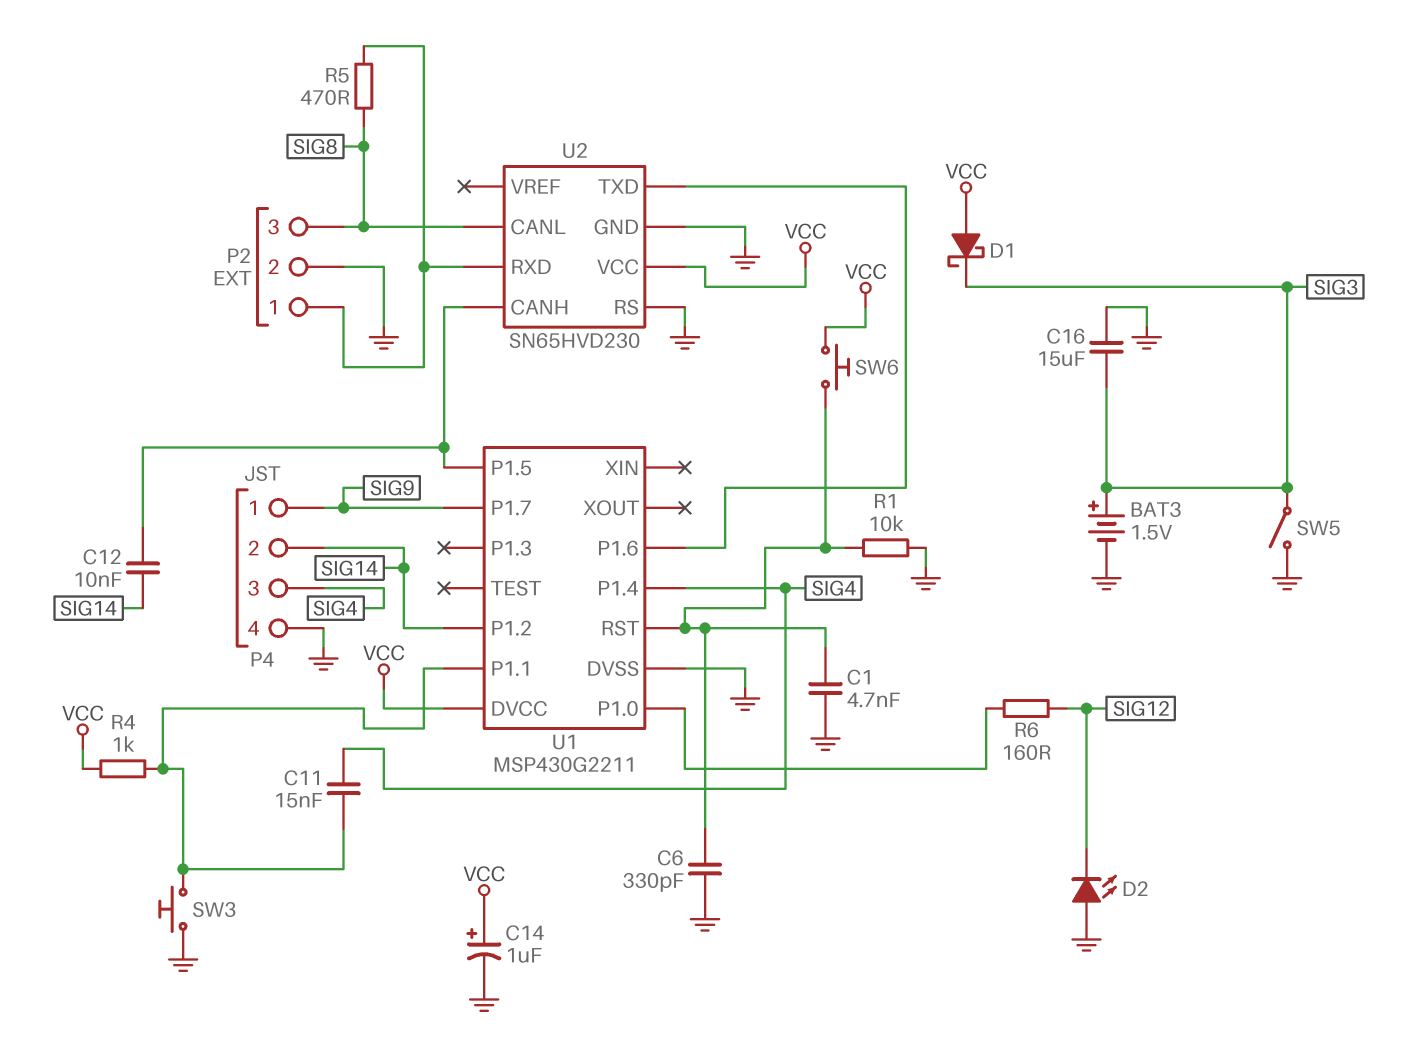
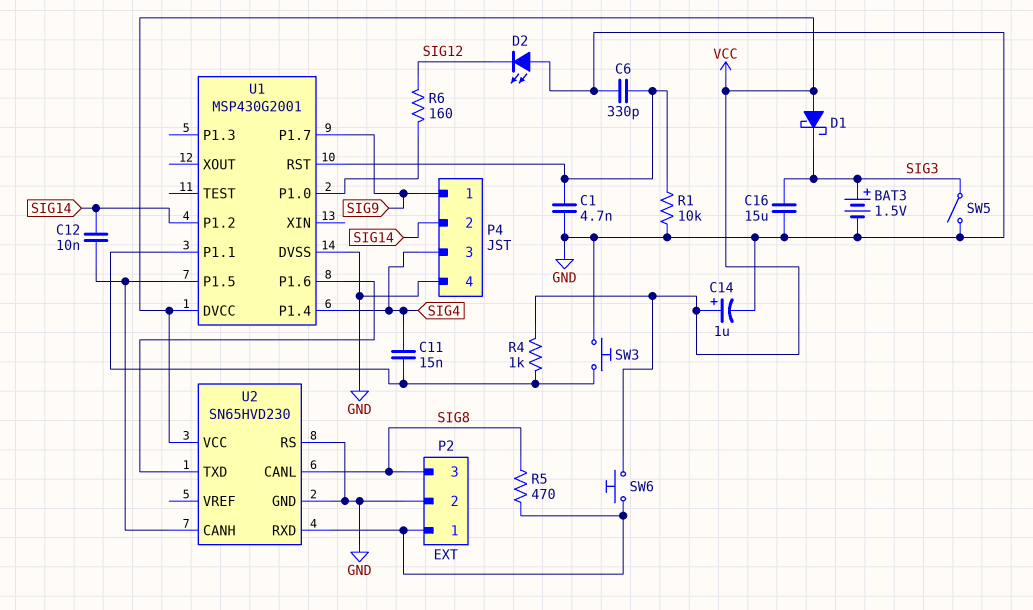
SW6: button (U1/RST, VCC) -> button (P2/1, VCC)
U1: MSP430G2211 -> MSP430G2001

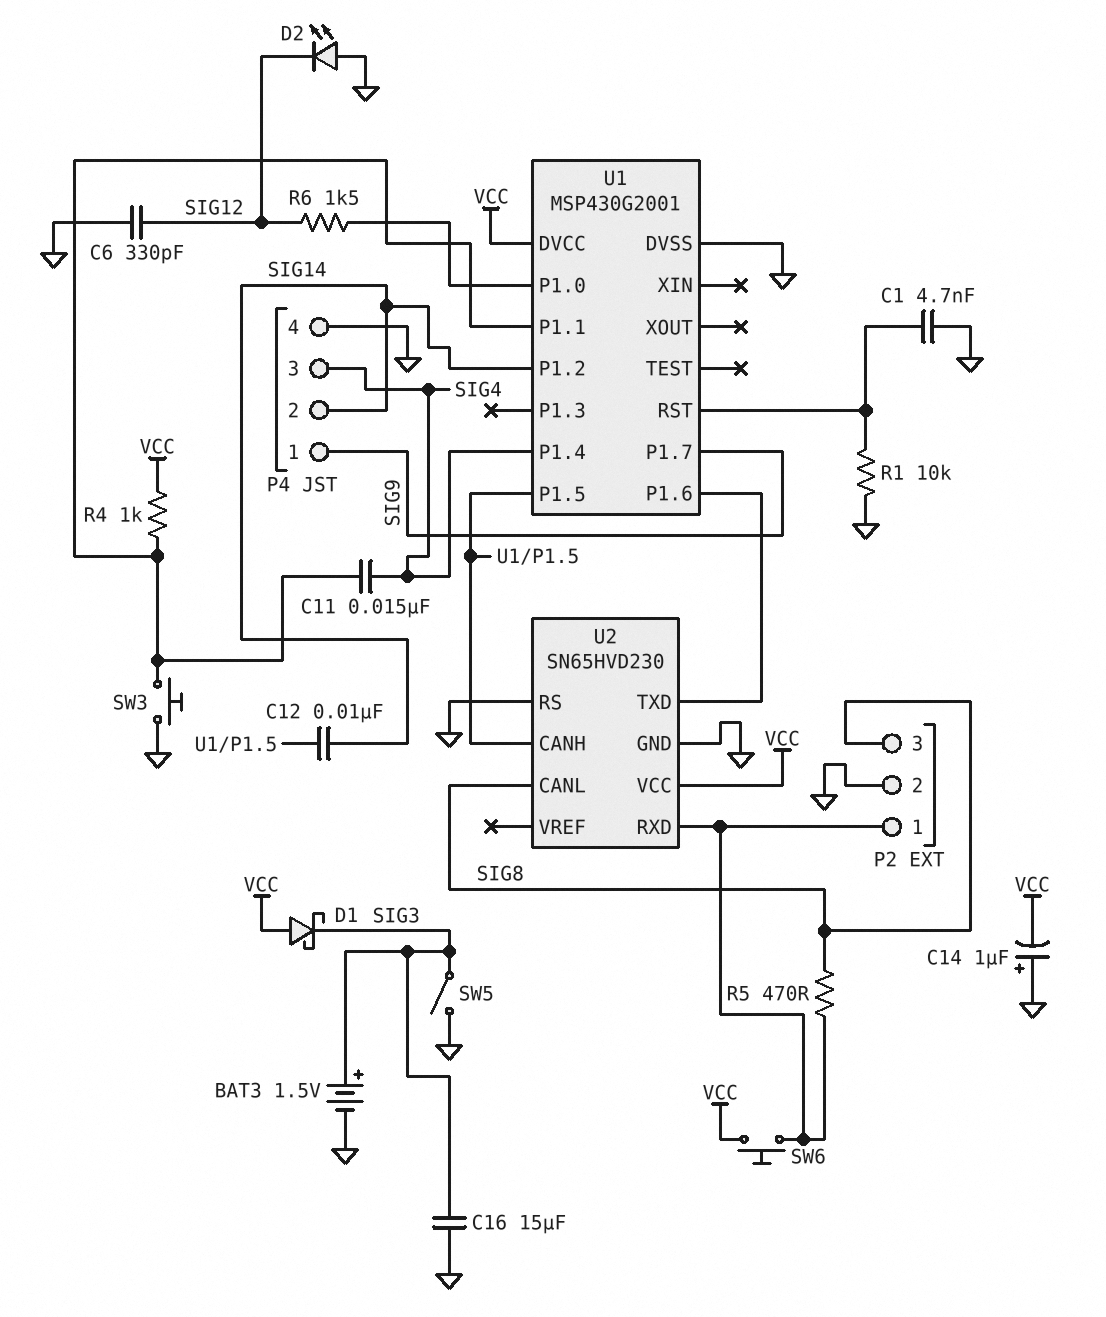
C6: 330pF (GND, U1/RST) -> 330pF (GND, SIG12)
C14: 1uF (plus VCC, minus GND) -> 1uF (plus GND, minus VCC)
R6: 160 (SIG12, U1/P1.0) -> 1.5k (SIG12, U1/P1.0)

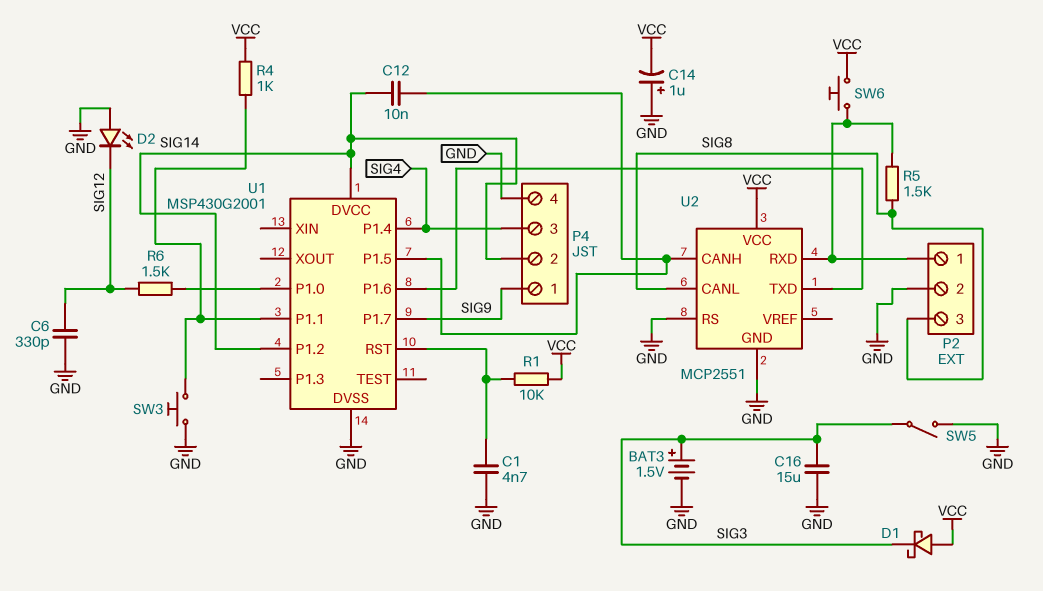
C11: 15nF (SIG4, U1/P1.1) -> none
R1: 10k (GND, U1/RST) -> 10k (U1/RST, VCC)
R5: 470 (P2/1, SIG8) -> 1.5k (P2/1, SIG8)
U1 pin DVCC: VCC -> SIG14
U2: SN65HVD230 -> MCP2551

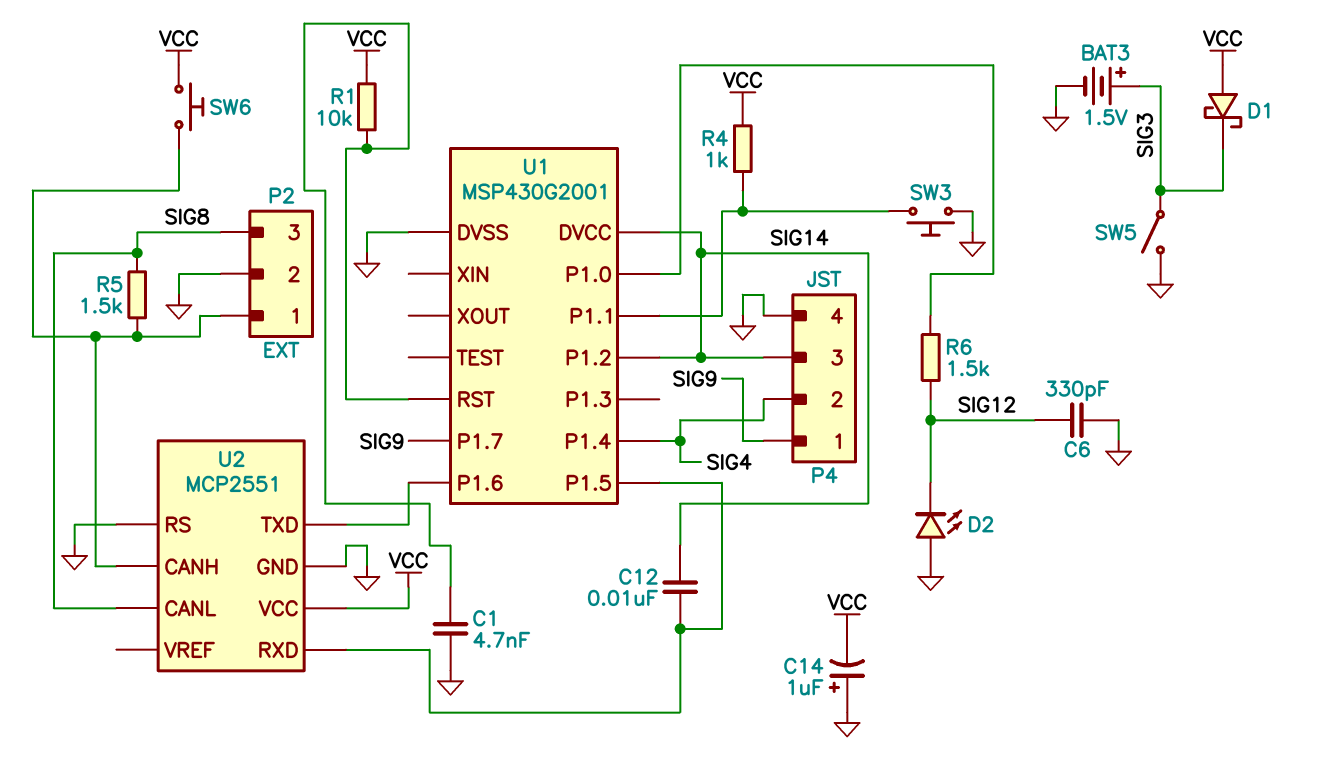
C16: 15uF (GND, SIG3) -> none
P4 pin 2: SIG14 -> SIG4
P4 pin 3: SIG4 -> SIG14
U2 pin CANH: U1/P1.5 -> P2/1
U2 pin RXD: P2/1 -> U1/P1.5

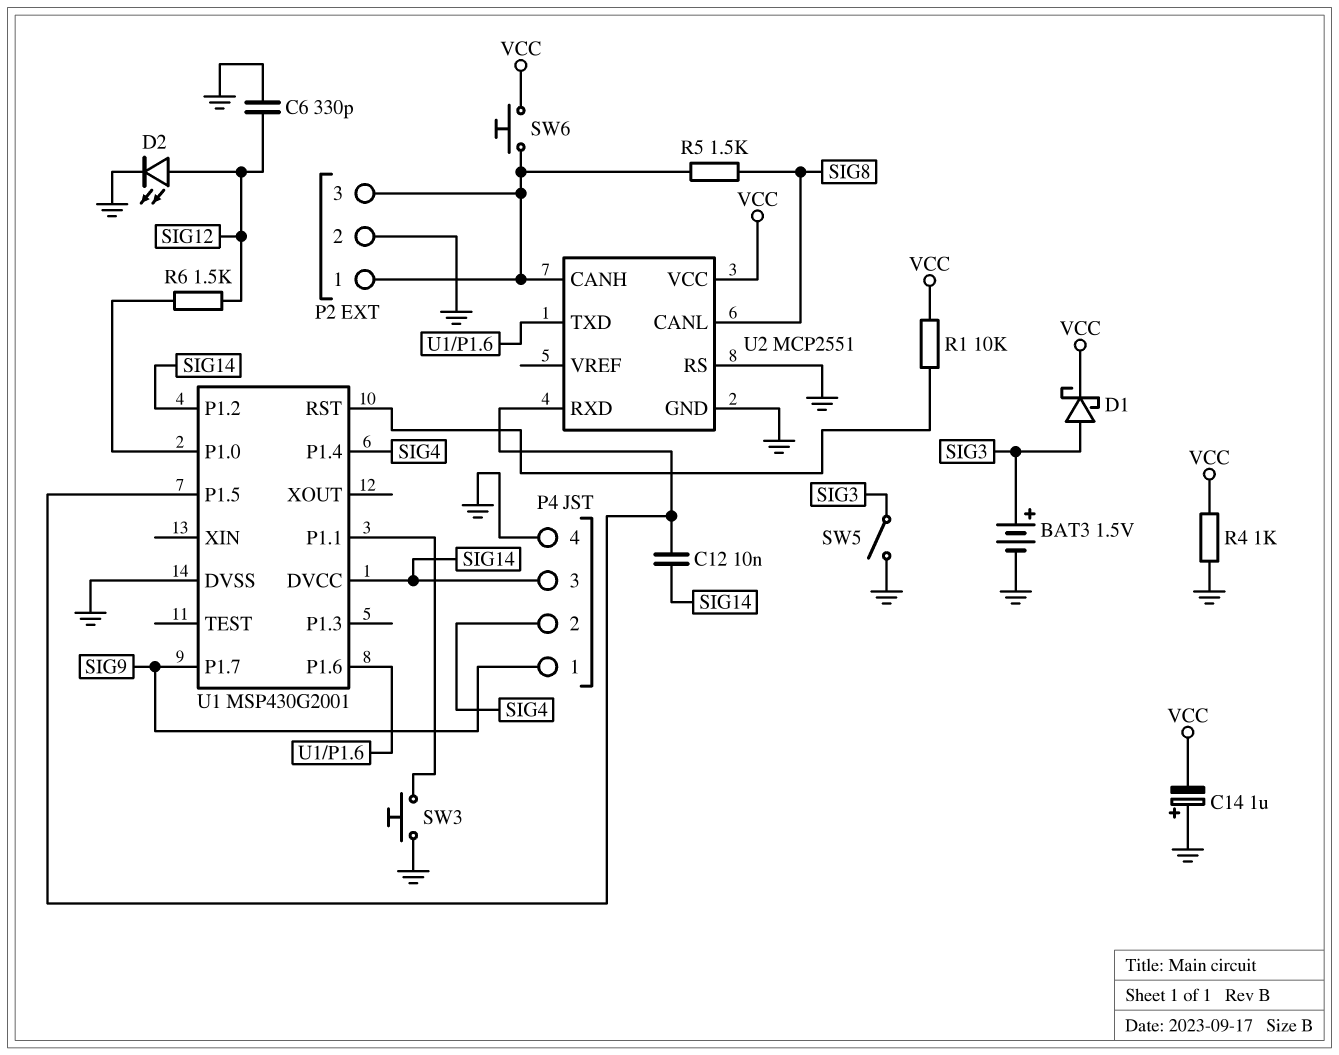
C1: 4.7nF (GND, U1/RST) -> none
D1: schottky (A VCC, K SIG3) -> schottky (A SIG3, K VCC)
D2: LED (A GND, K SIG12) -> LED (A SIG12, K GND)
P2 pin 3: SIG8 -> P2/1
R4: 1k (U1/P1.1, VCC) -> 1k (GND, VCC)

